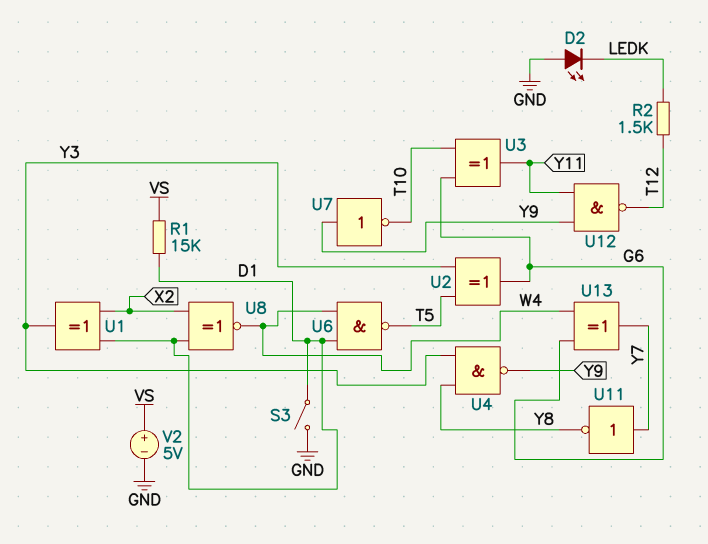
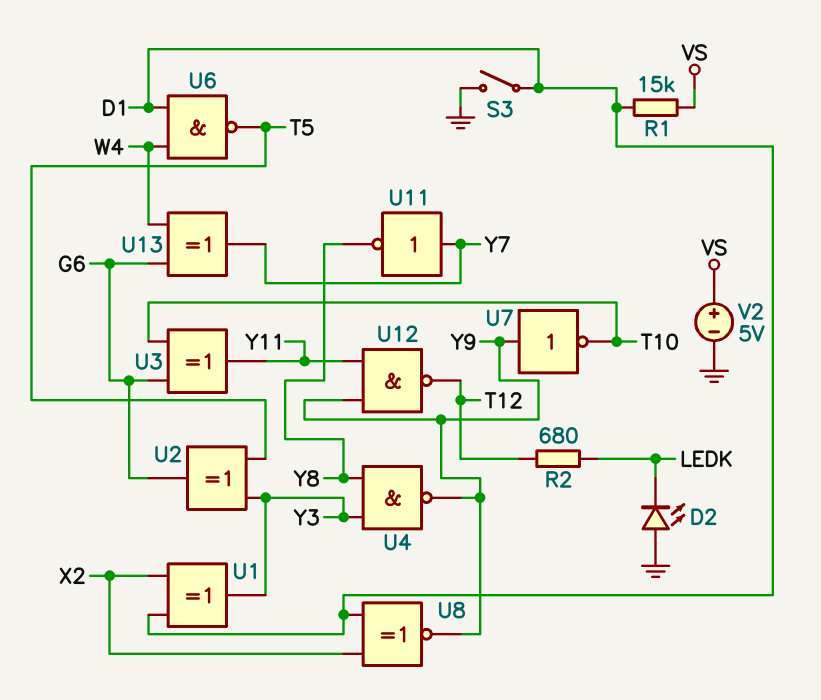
R2: 1.5k (LEDK, T12) -> 680 (LEDK, T12)
U8: XNOR (in D1, in X2, out W4) -> XNOR (in D1, in X2, out Y9)

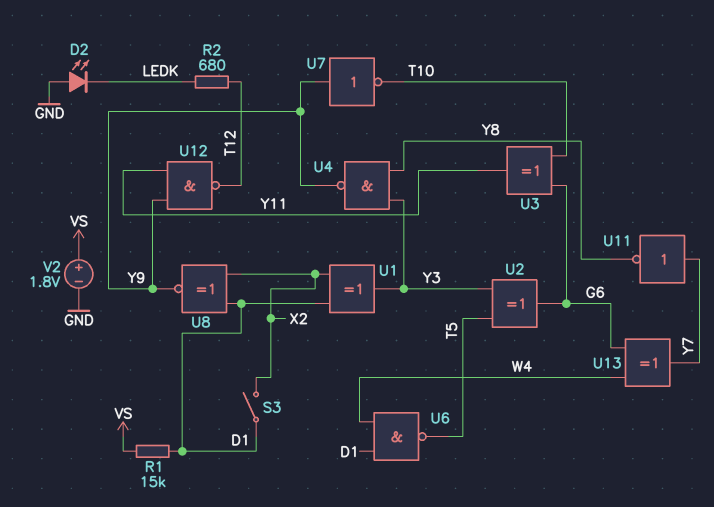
S3: switch (D1, GND) -> switch (D1, X2)
V2: 5V (plus VS, minus GND) -> 1.8V (plus VS, minus GND)

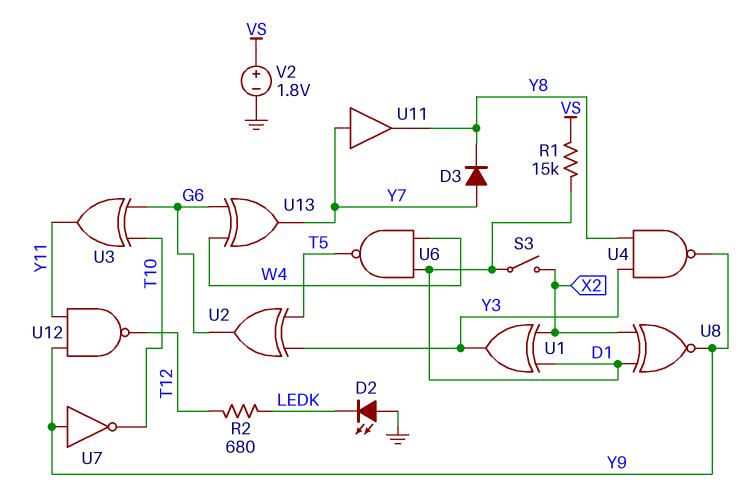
D3: none -> diode (A Y7, K Y8)
U11: NOT (in Y7, out Y8) -> buffer (in Y7, out Y8)

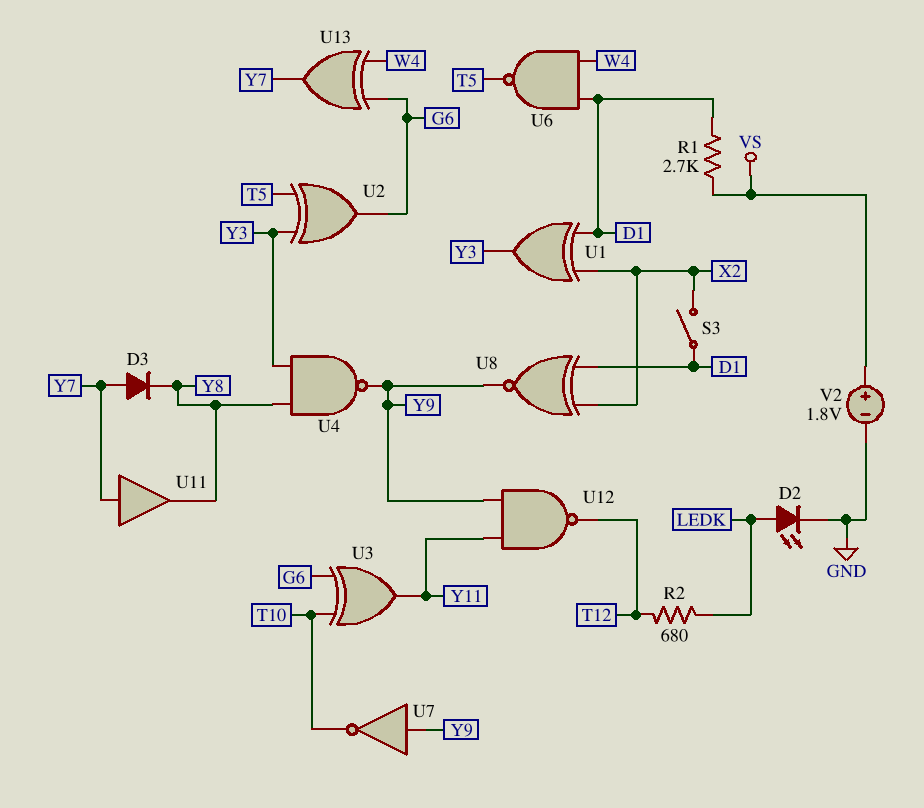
D2: LED (A GND, K LEDK) -> LED (A LEDK, K GND)
R1: 15k (D1, VS) -> 2.7k (D1, VS)

